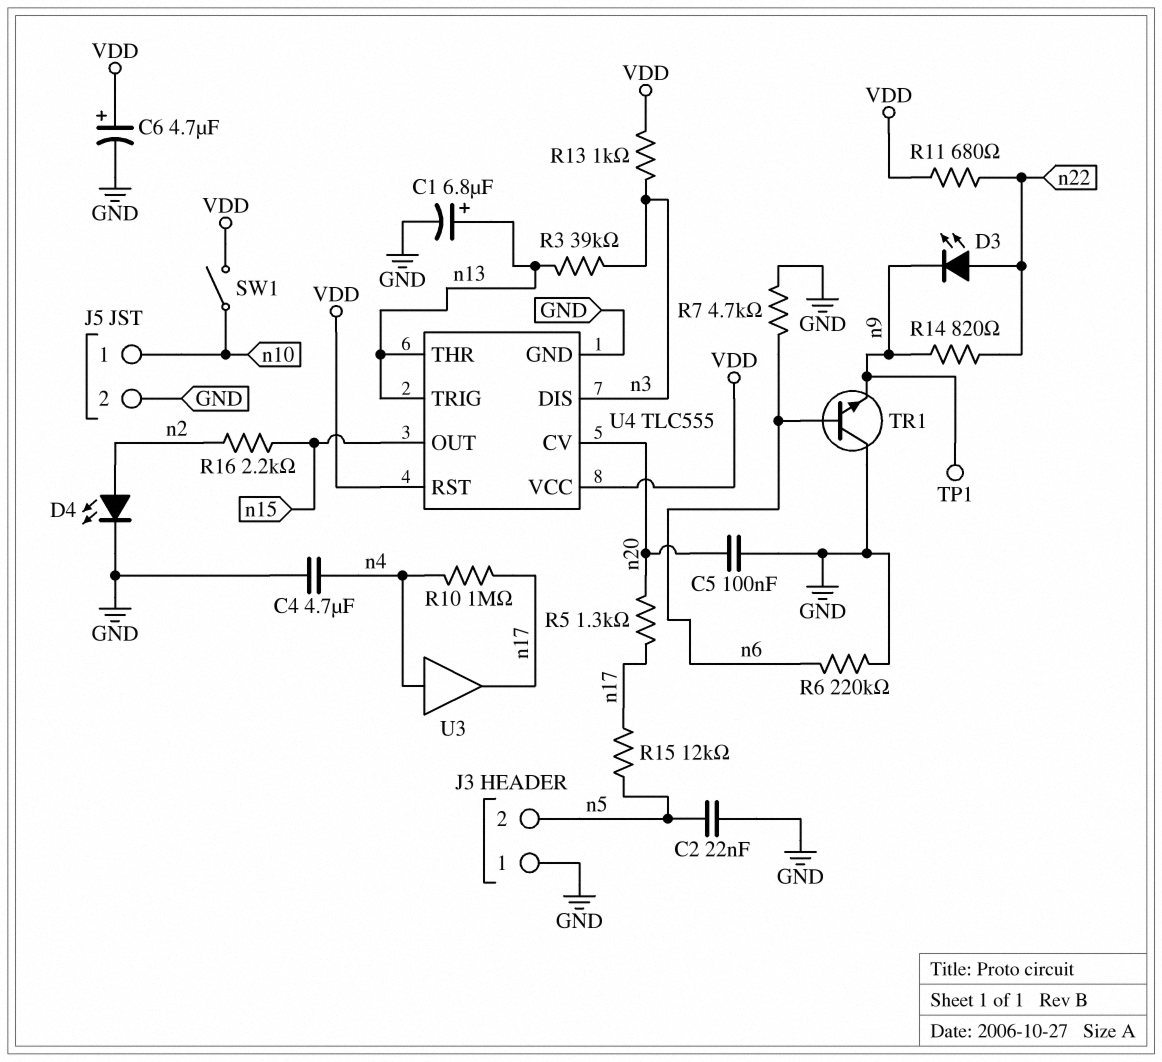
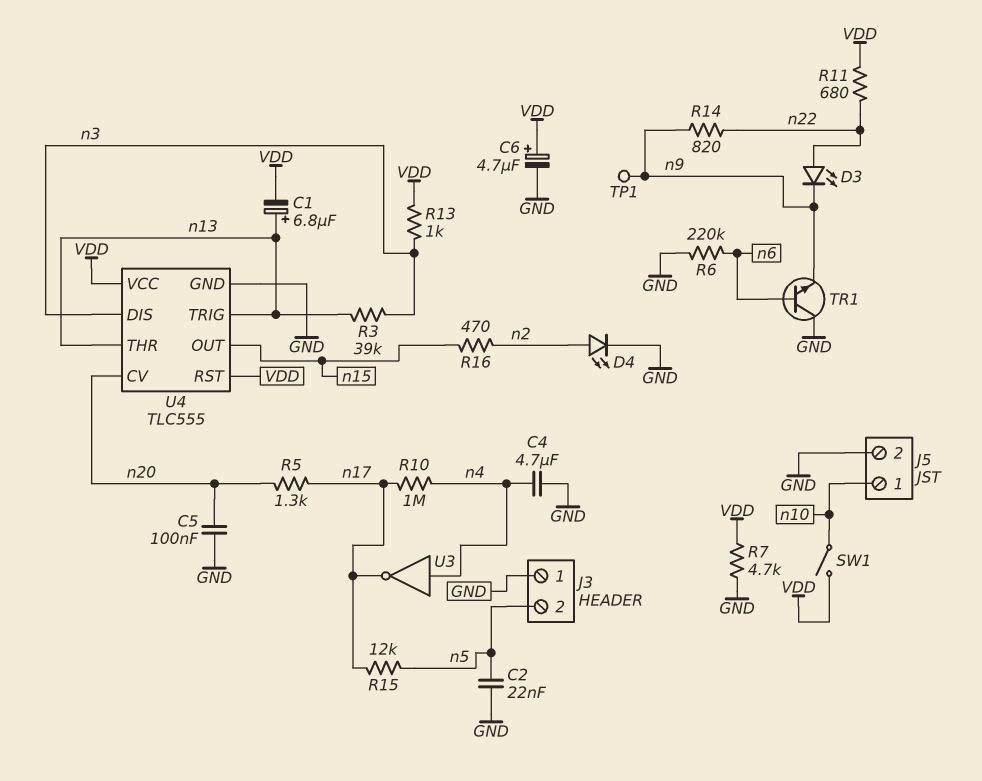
C1: 6.8uF (plus n13, minus GND) -> 6.8uF (plus n13, minus VDD)
R7: 4.7k (GND, n6) -> 4.7k (GND, VDD)
R16: 2.2k (n2, n15) -> 470 (n2, n15)
U3: buffer (in n4, out n17) -> NOT (in n4, out n17)

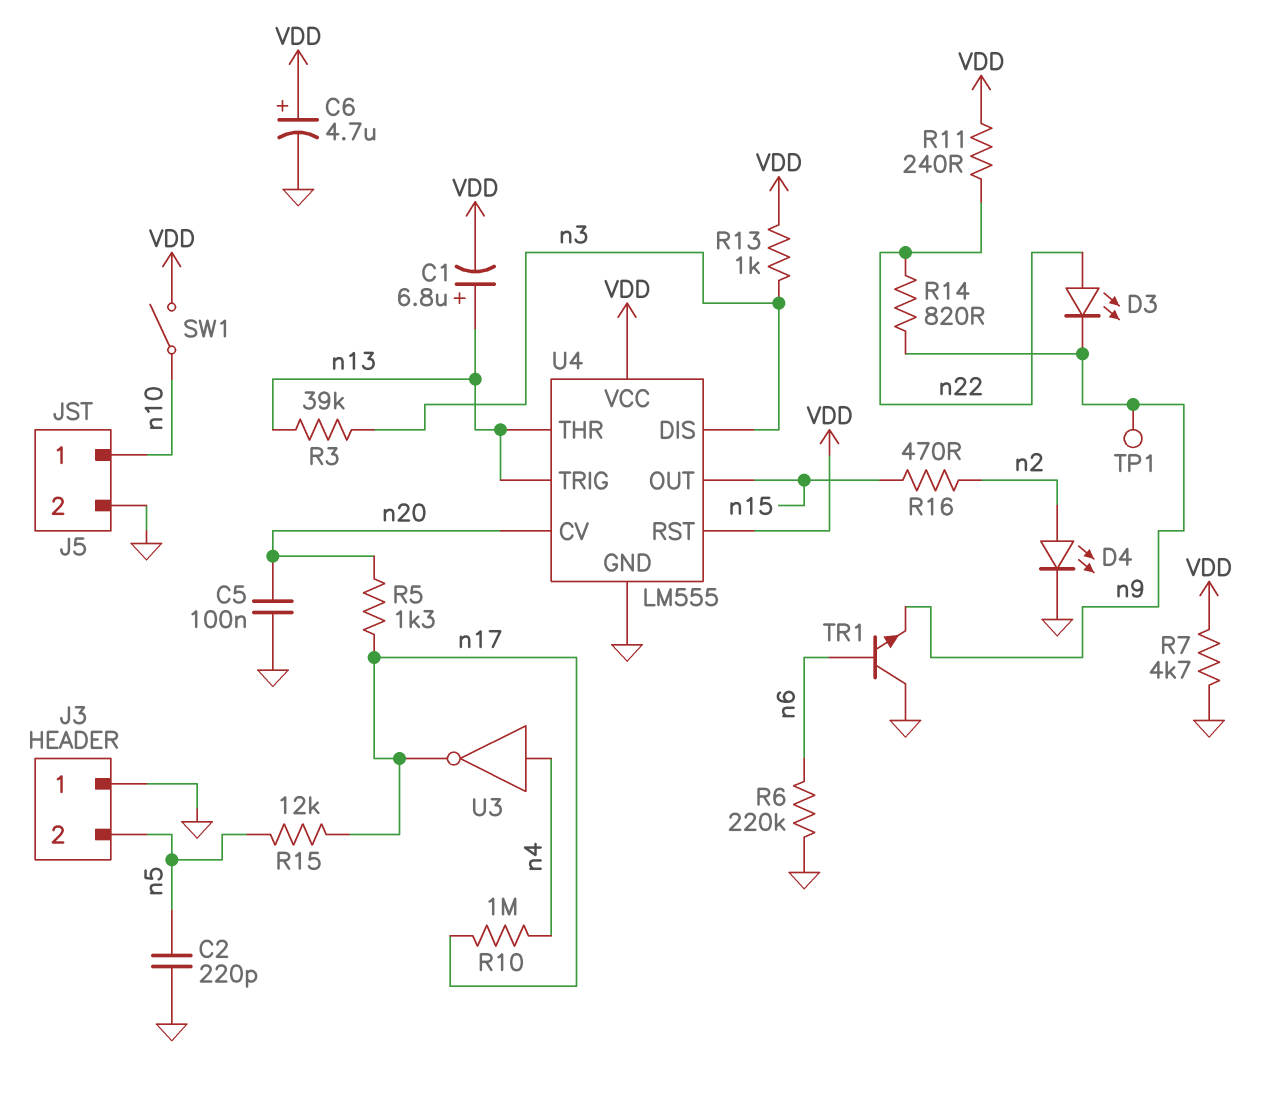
C2: 22nF (GND, n5) -> 220pF (GND, n5)
C4: 4.7uF (GND, n4) -> none
R11: 680 (VDD, n22) -> 240 (VDD, n22)
U4: TLC555 -> LM555

